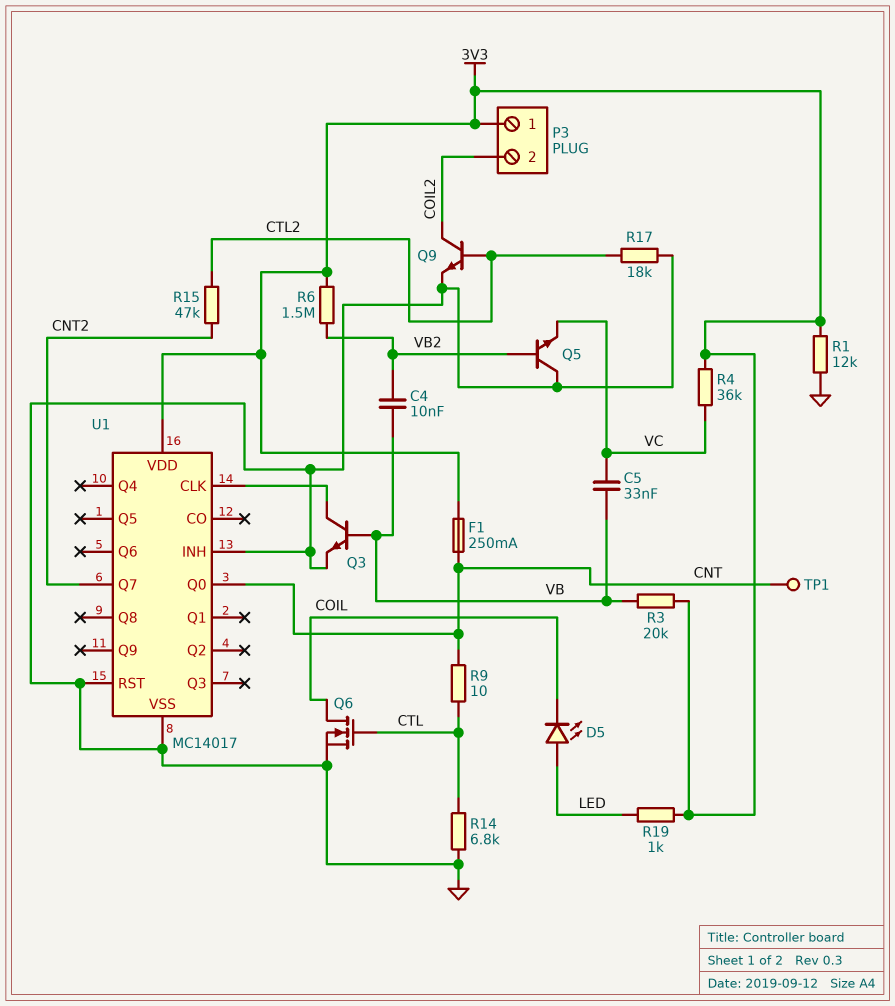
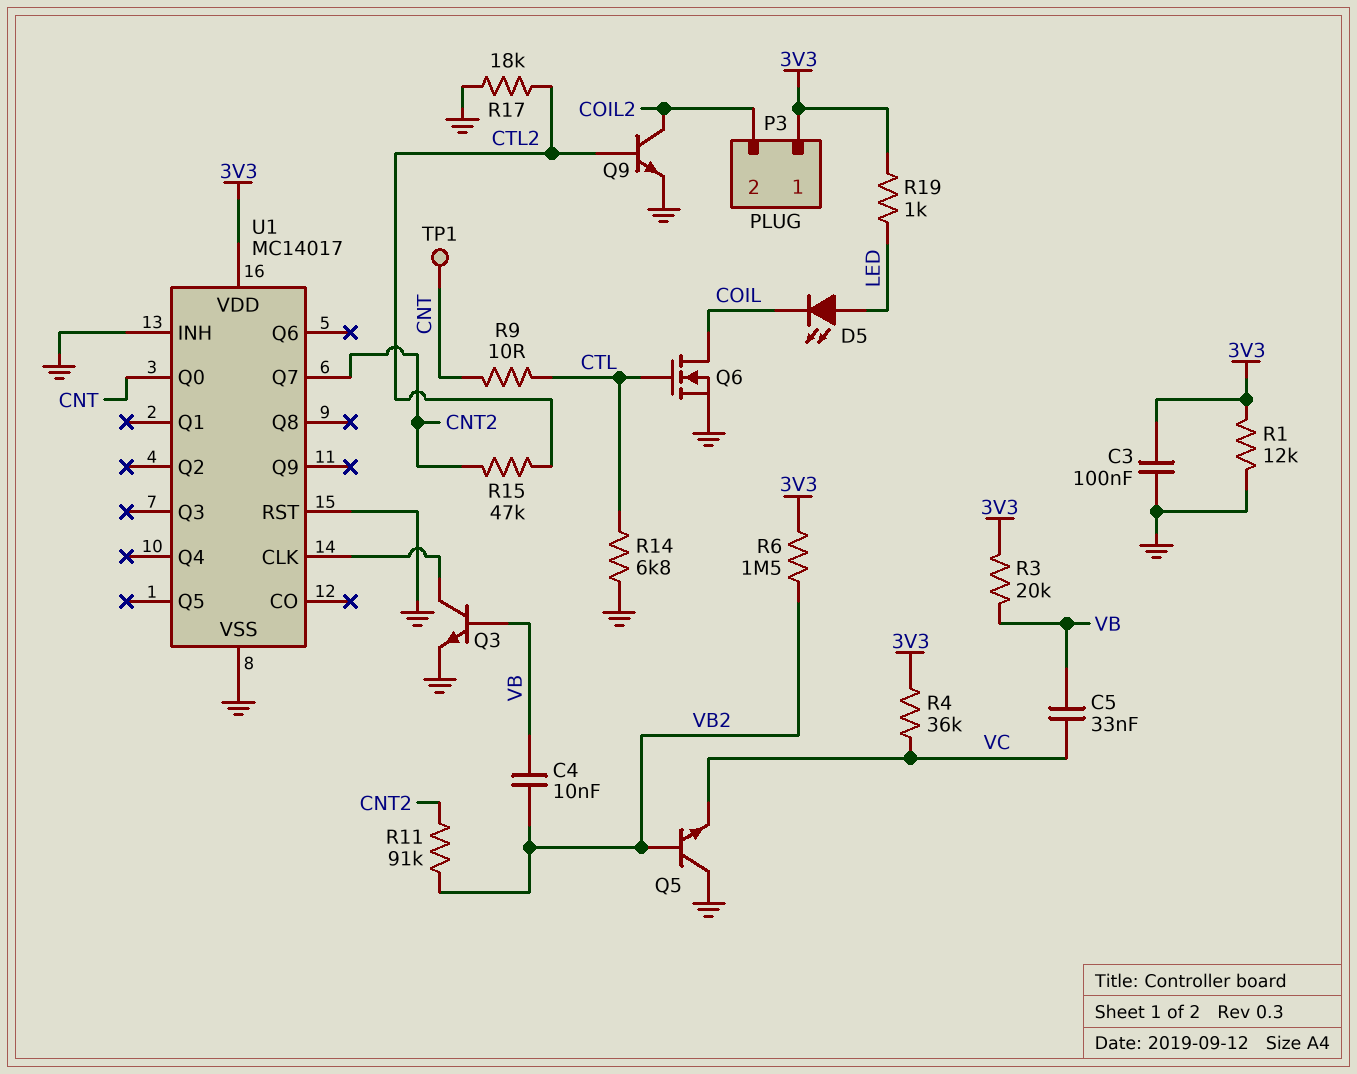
C3: none -> 100nF (3V3, GND)
F1: 250mA (3V3, CNT) -> none
R11: none -> 91k (CNT2, VB2)

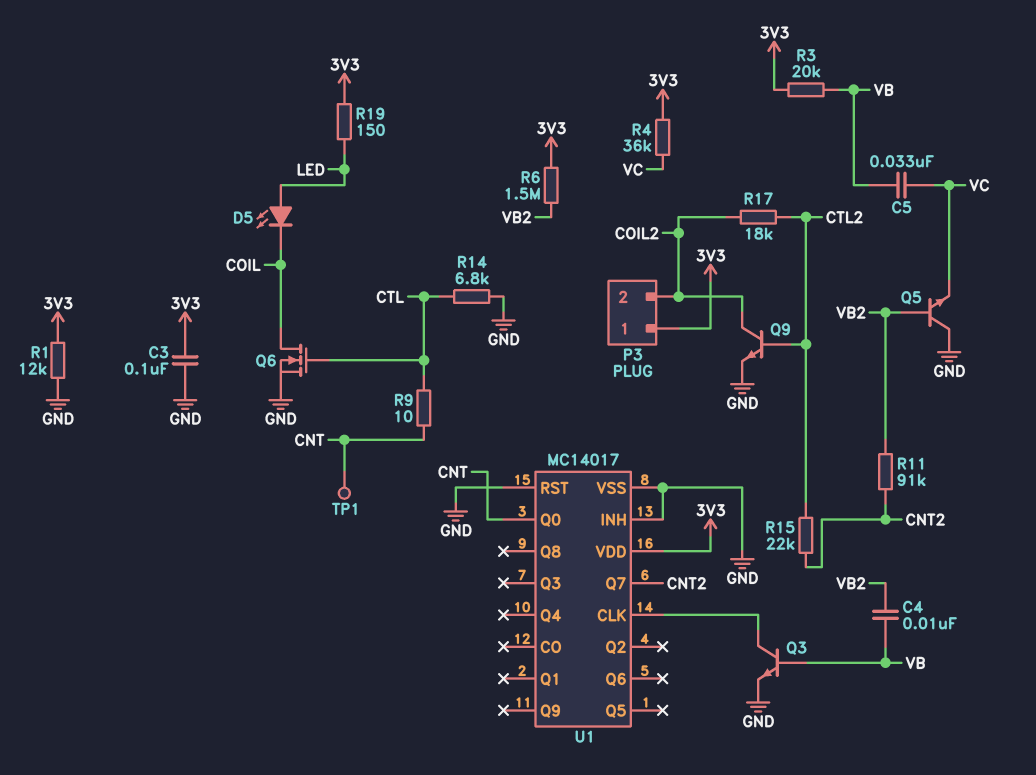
R15: 47k (CNT2, CTL2) -> 22k (CNT2, CTL2)
R17: 18k (CTL2, GND) -> 18k (COIL2, CTL2)
R19: 1k (3V3, LED) -> 150 (3V3, LED)

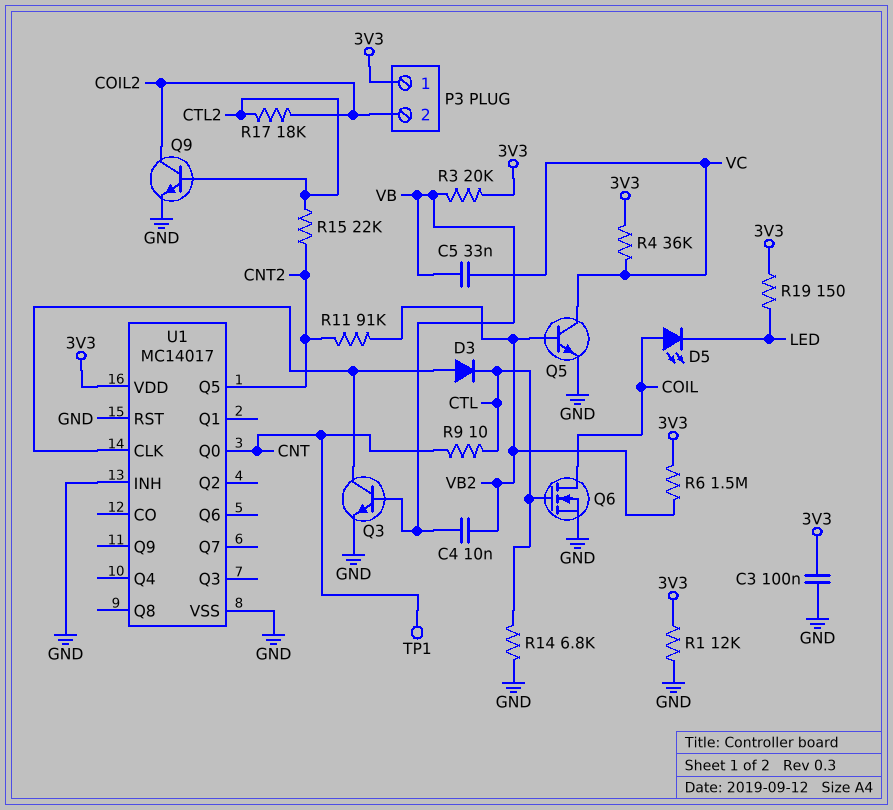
D3: none -> diode (A U1/CLK, K CTL)
D5: LED (A LED, K COIL) -> LED (A COIL, K LED)
Q5: NPN (B VB2, C GND, E VC) -> NPN (B VB2, C VC, E GND)
U1 pin Q5: none -> CNT2
U1 pin Q7: CNT2 -> none

